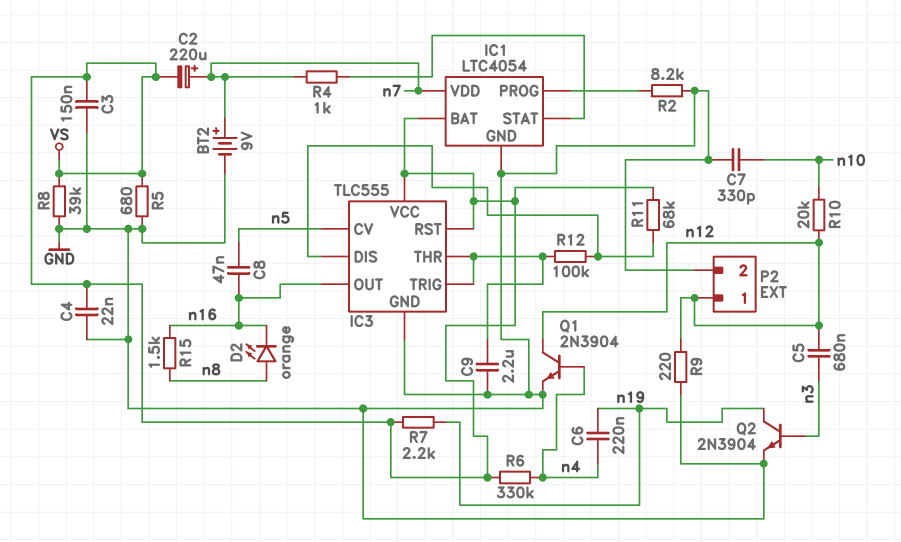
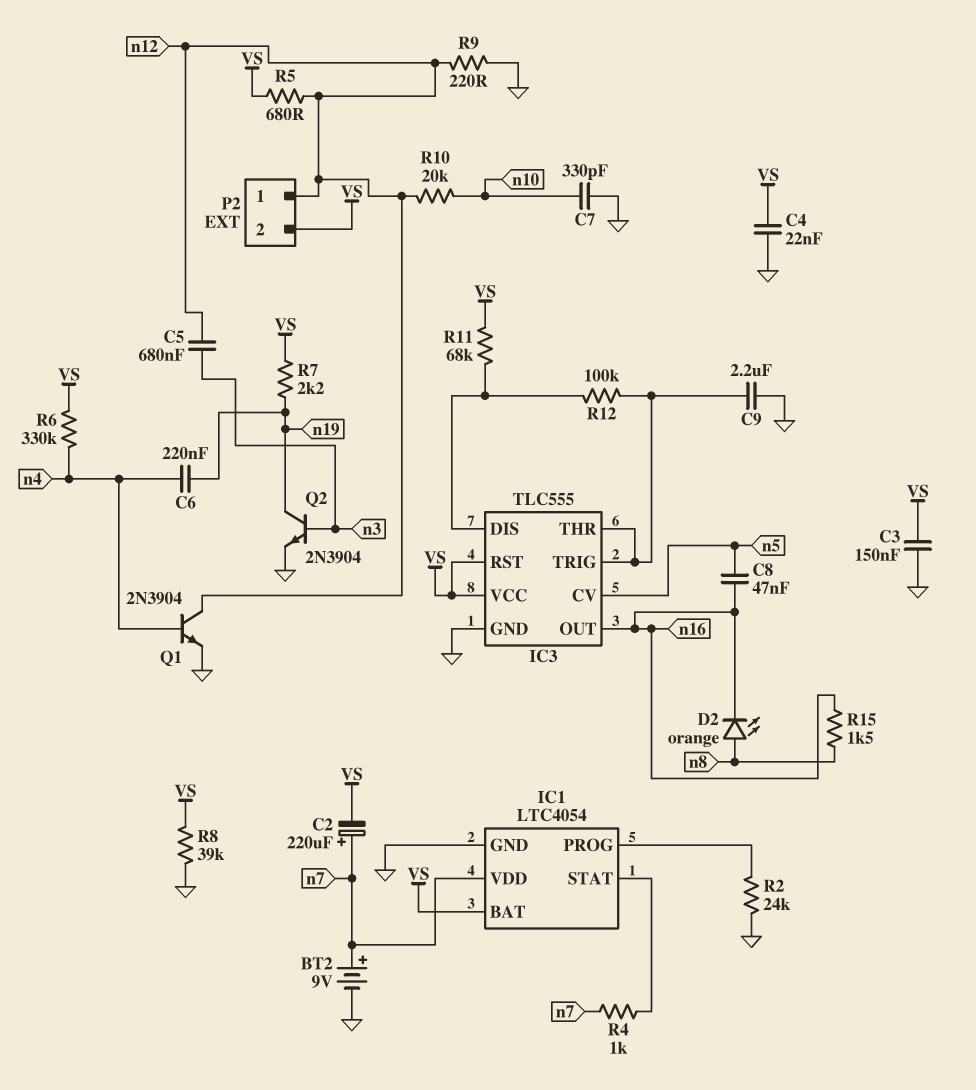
P2 pin 2: GND -> VS
R2: 8.2k (GND, IC1/PROG) -> 24k (GND, IC1/PROG)
R5: 680 (GND, VS) -> 680 (VS, n12)

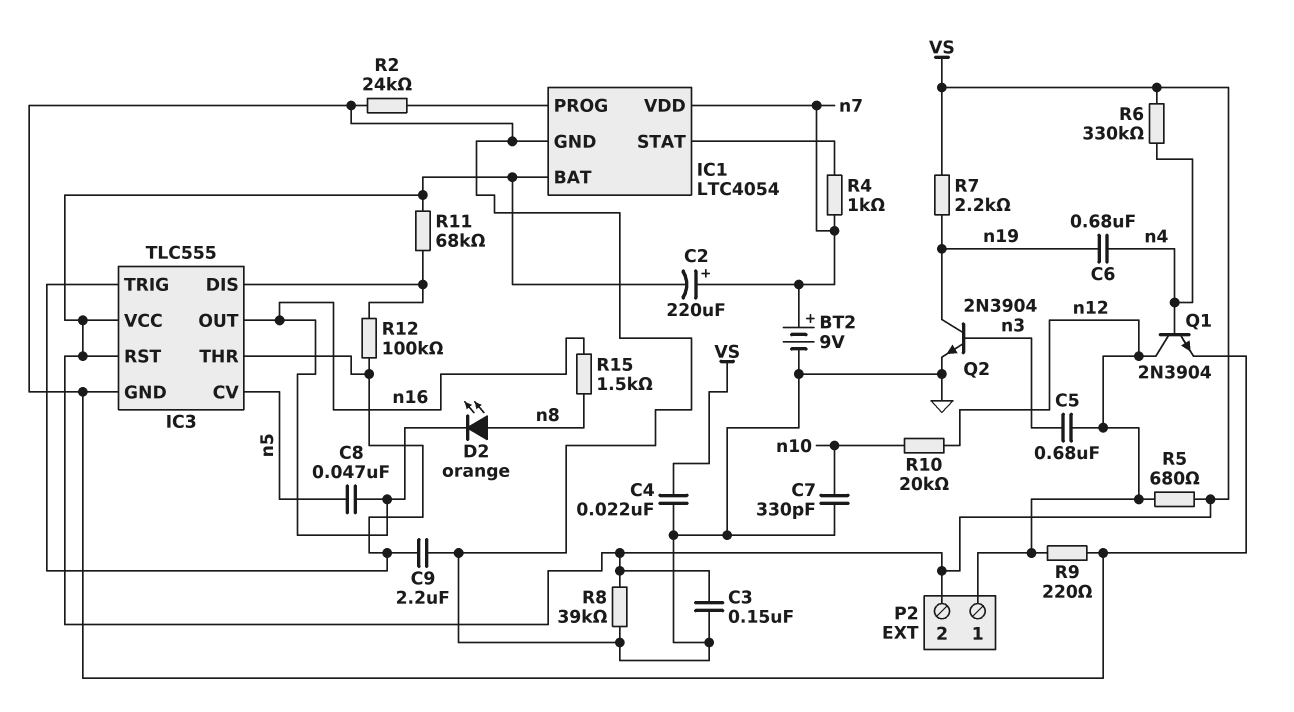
C6: 220nF (n4, n19) -> 680nF (n4, n19)

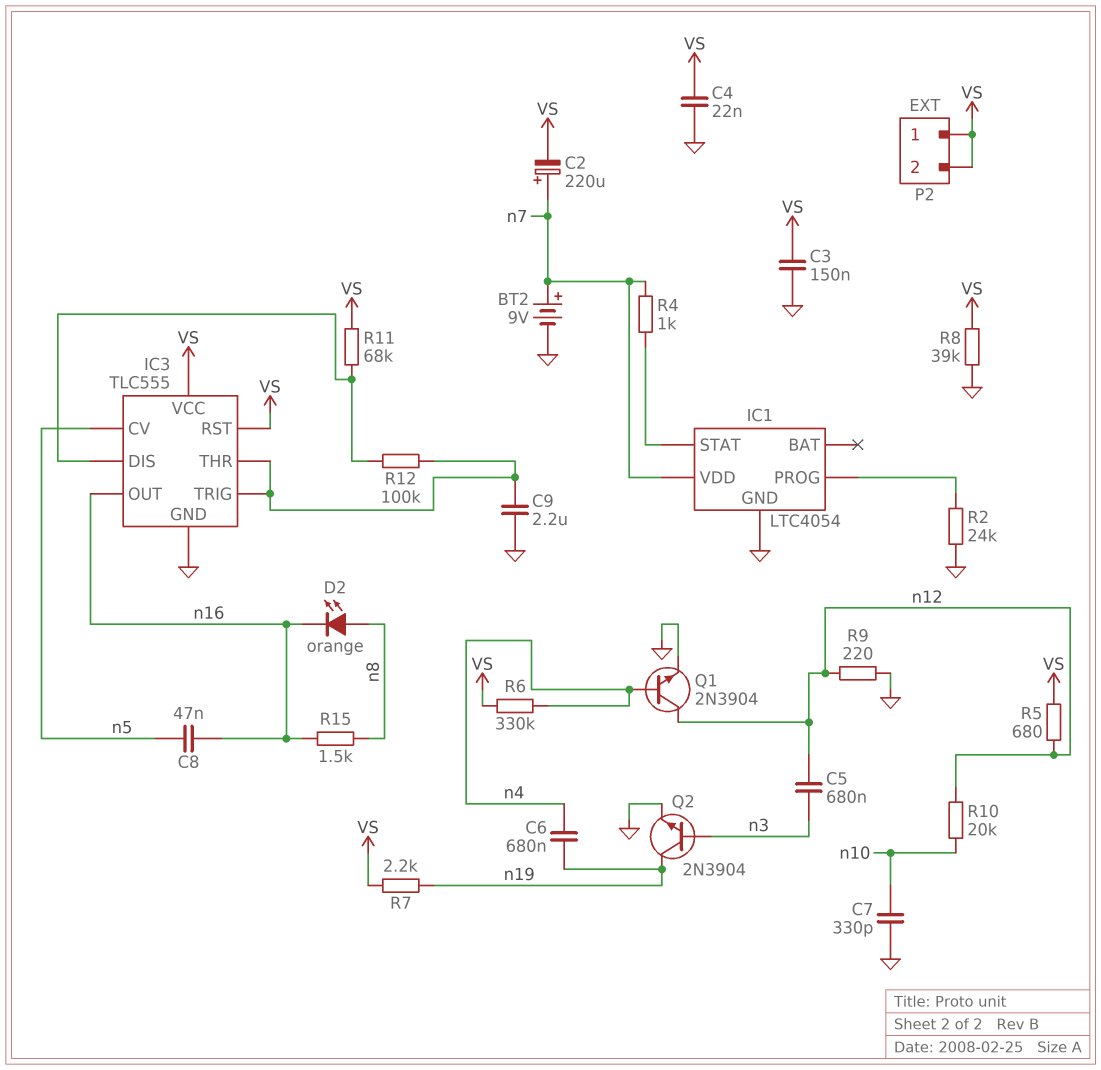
IC1 pin BAT: VS -> none
P2 pin 1: n12 -> VS

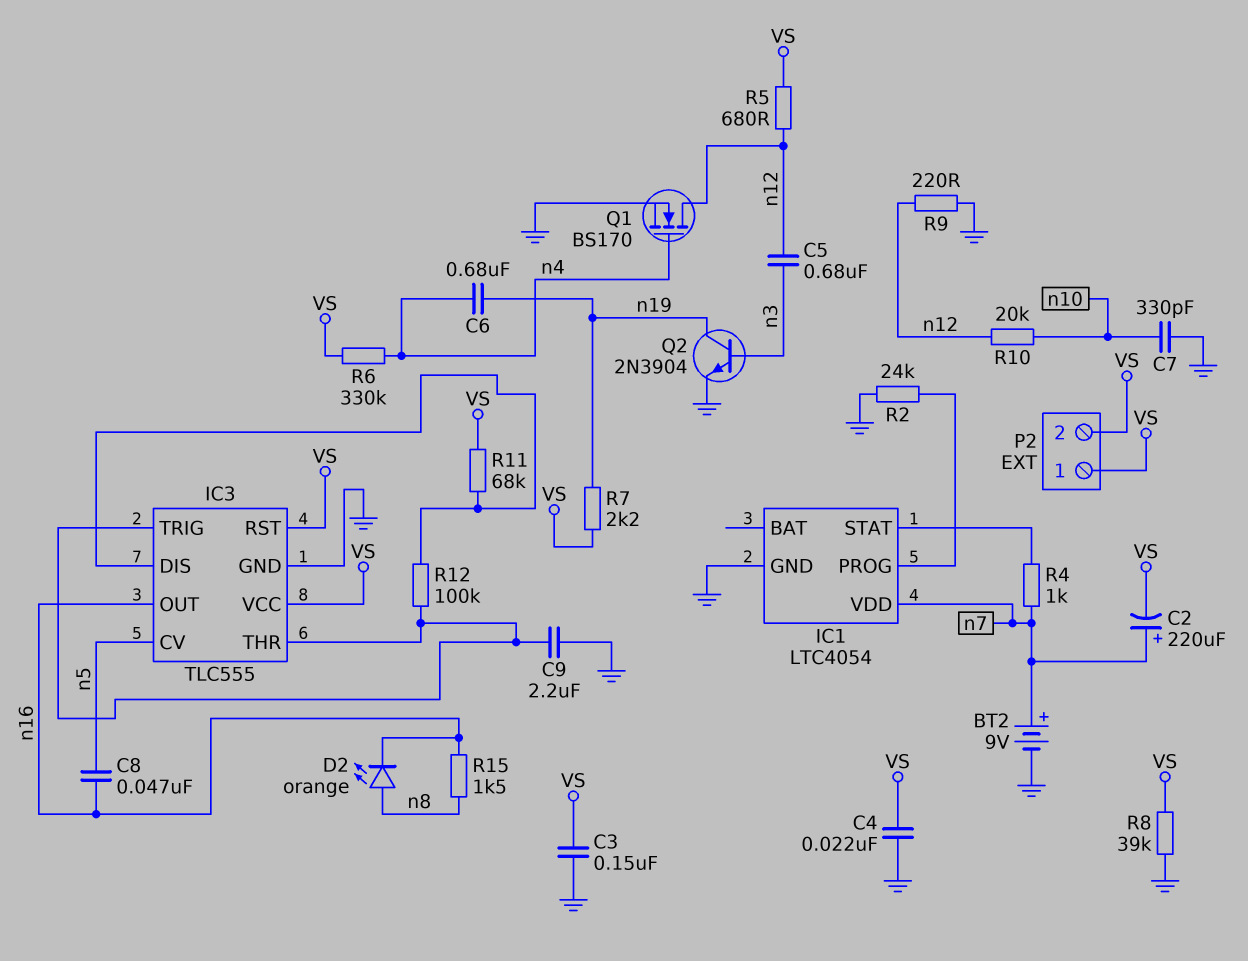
Q1: NPN 2N3904 (B n4, C n12, E GND) -> NMOS BS170 (G n4, D n12, S GND)

